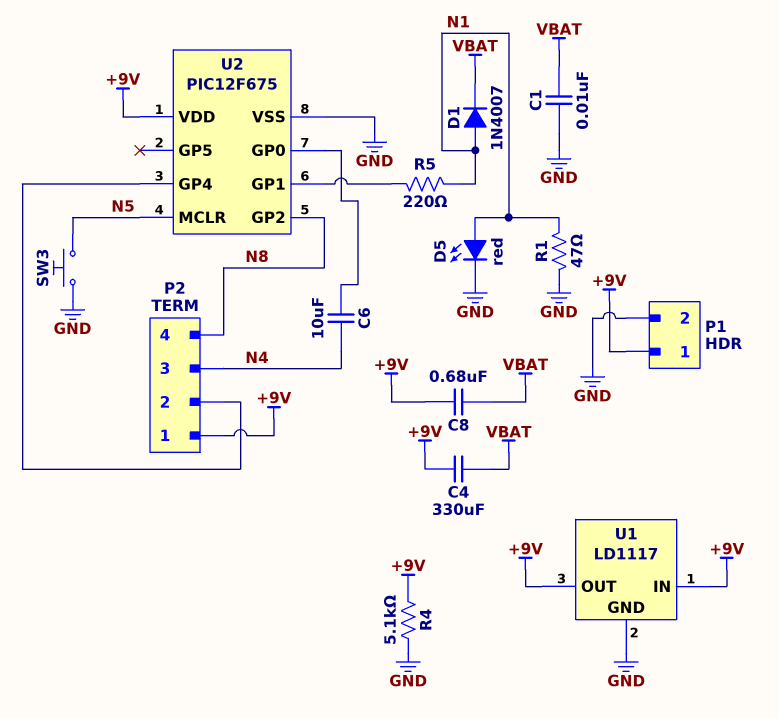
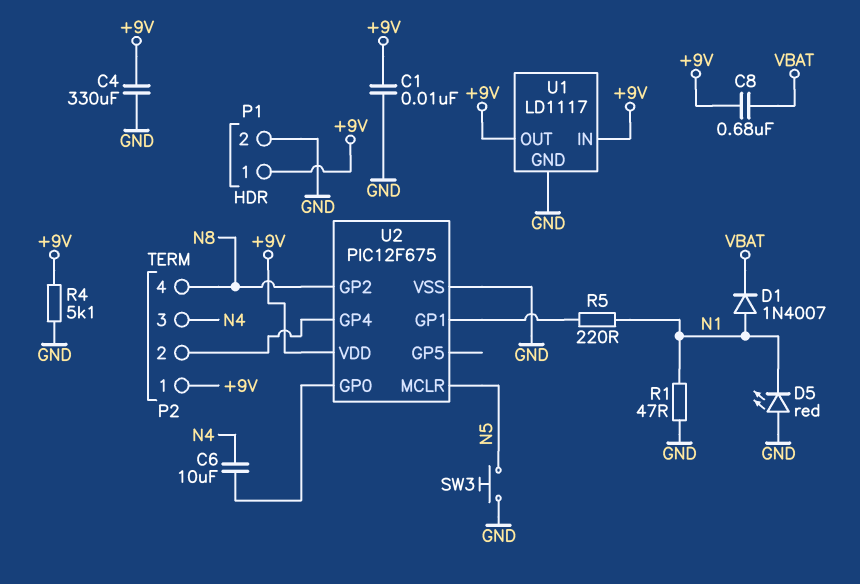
C1: 10nF (GND, VBAT) -> 10nF (+9V, GND)
C4: 330uF (+9V, VBAT) -> 330uF (+9V, GND)
D5: LED red (A N1, K GND) -> LED red (A GND, K N1)

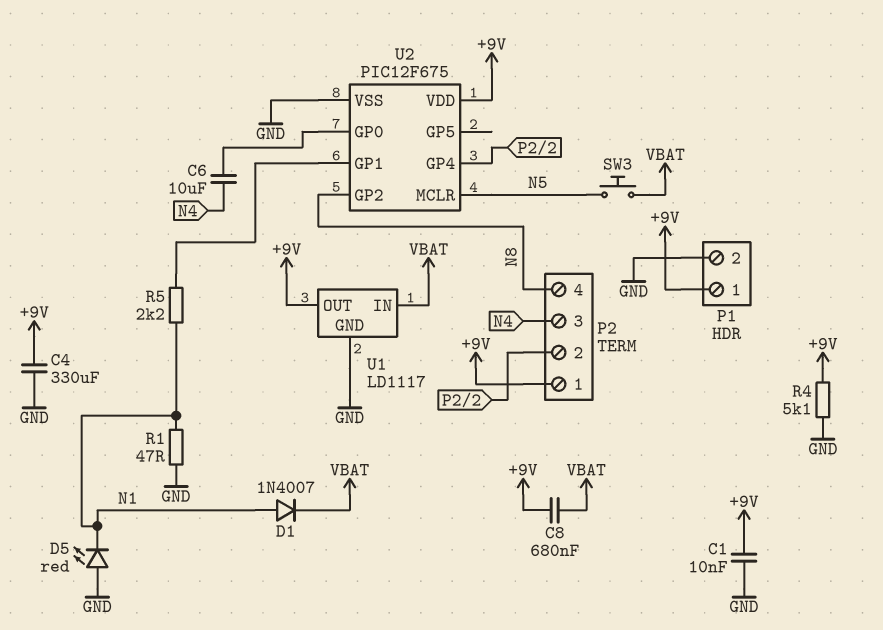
R5: 220 (N1, U2/GP1) -> 2.2k (N1, U2/GP1)
SW3: button (GND, N5) -> button (N5, VBAT)
U1 pin IN: +9V -> VBAT

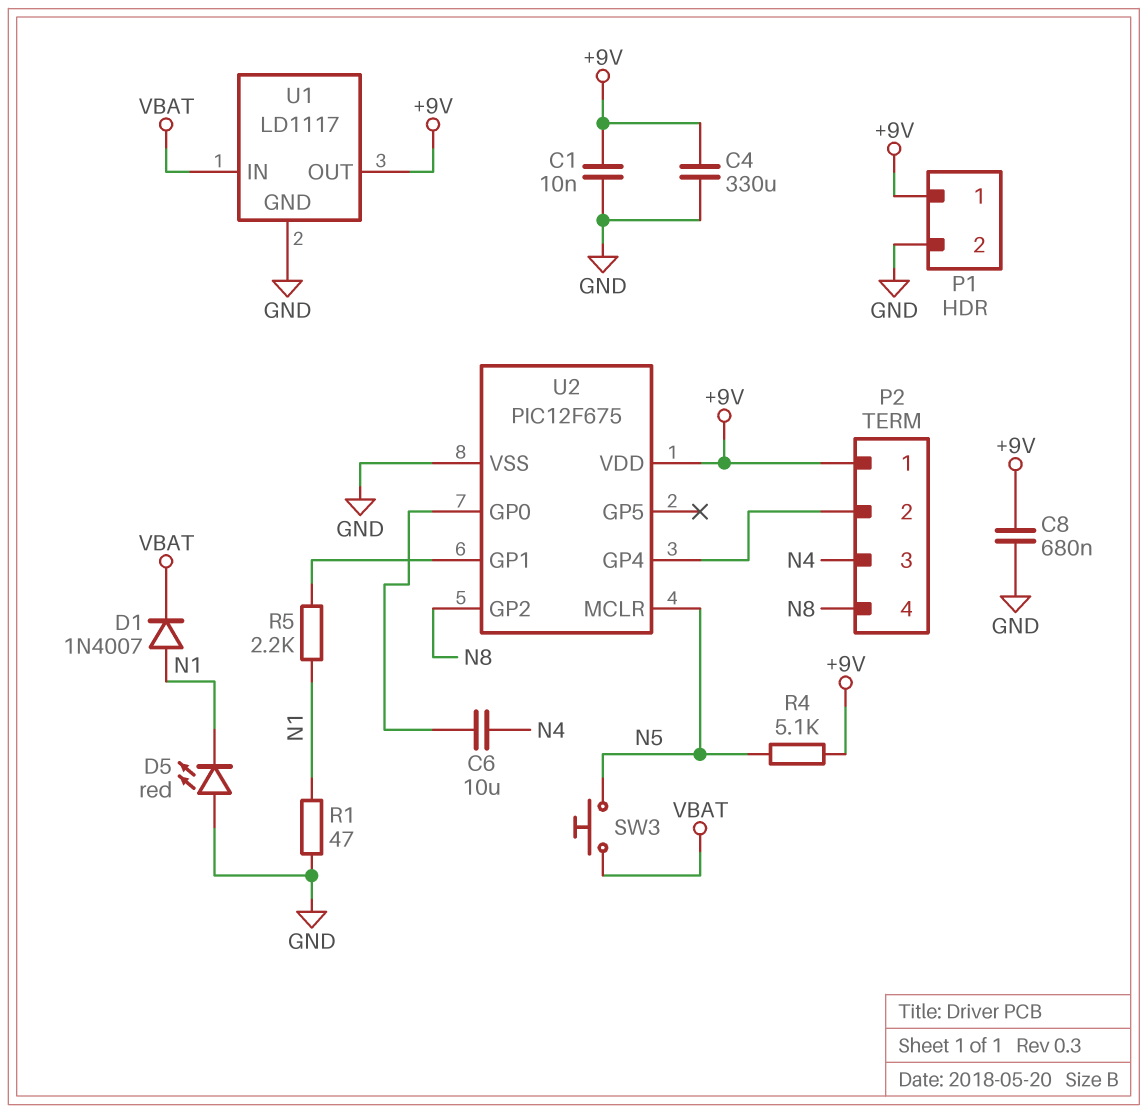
C8: 680nF (+9V, VBAT) -> 680nF (+9V, GND)
R4: 5.1k (+9V, GND) -> 5.1k (+9V, N5)

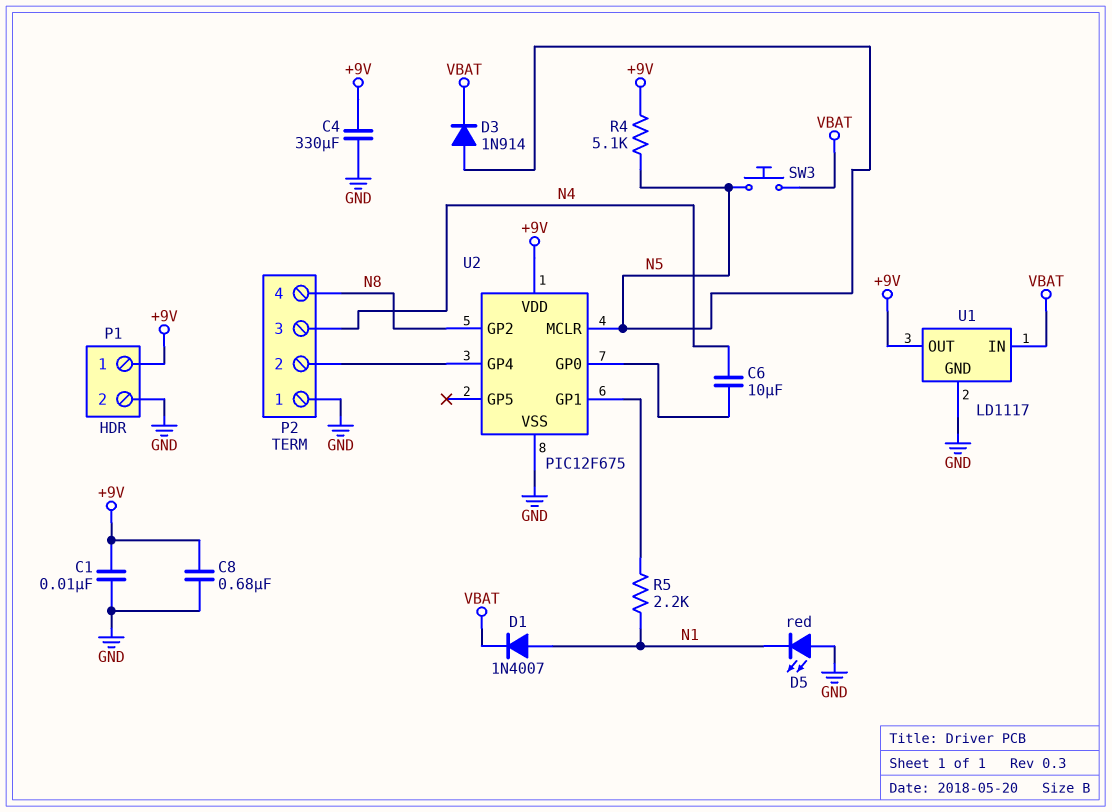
D3: none -> diode 1N914 (A N5, K VBAT)
P2 pin 1: +9V -> GND
R1: 47 (GND, N1) -> none

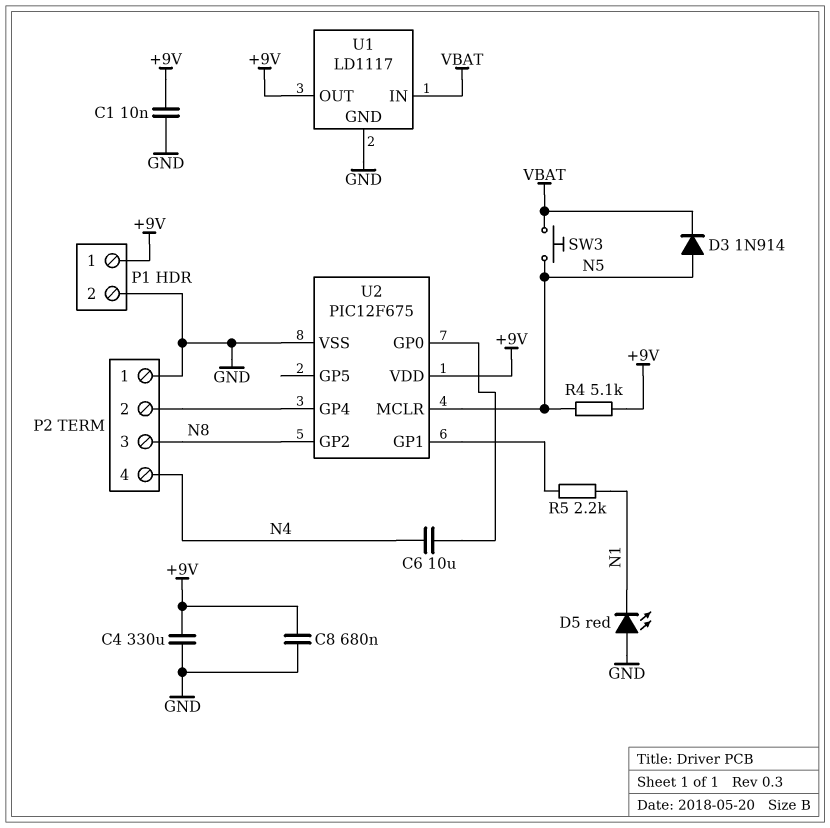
D1: diode 1N4007 (A N1, K VBAT) -> none
P2 pin 3: N4 -> N8
P2 pin 4: N8 -> N4

